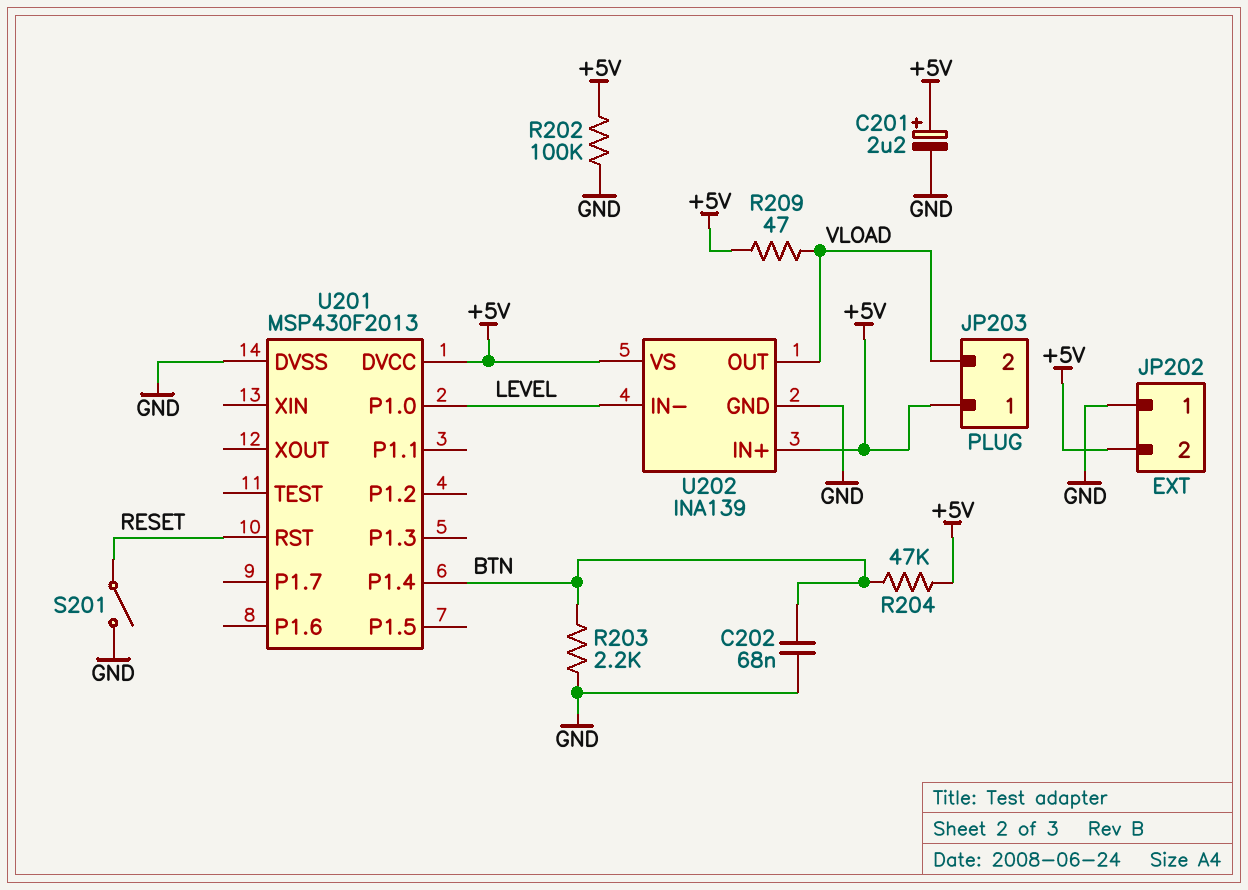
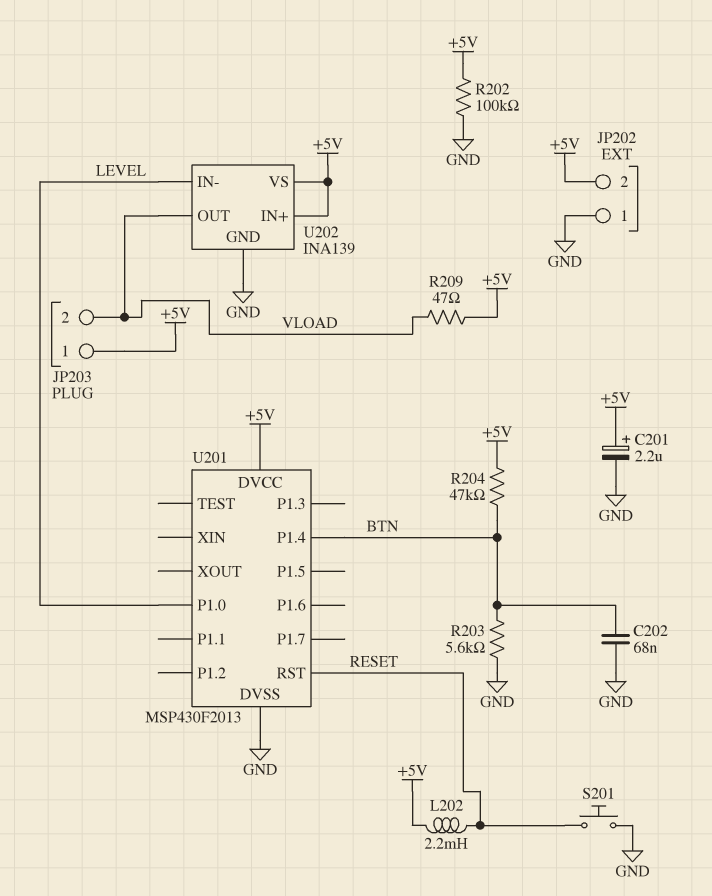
L202: none -> 2.2mH (+5V, RESET)
R203: 2.2k (BTN, GND) -> 5.6k (BTN, GND)
S201: switch (GND, RESET) -> button (GND, RESET)

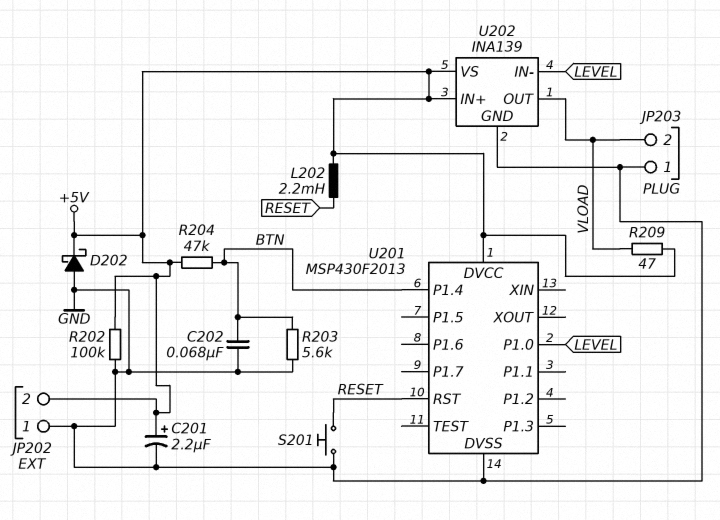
D202: none -> schottky (A GND, K +5V)
JP203 pin 1: +5V -> GND

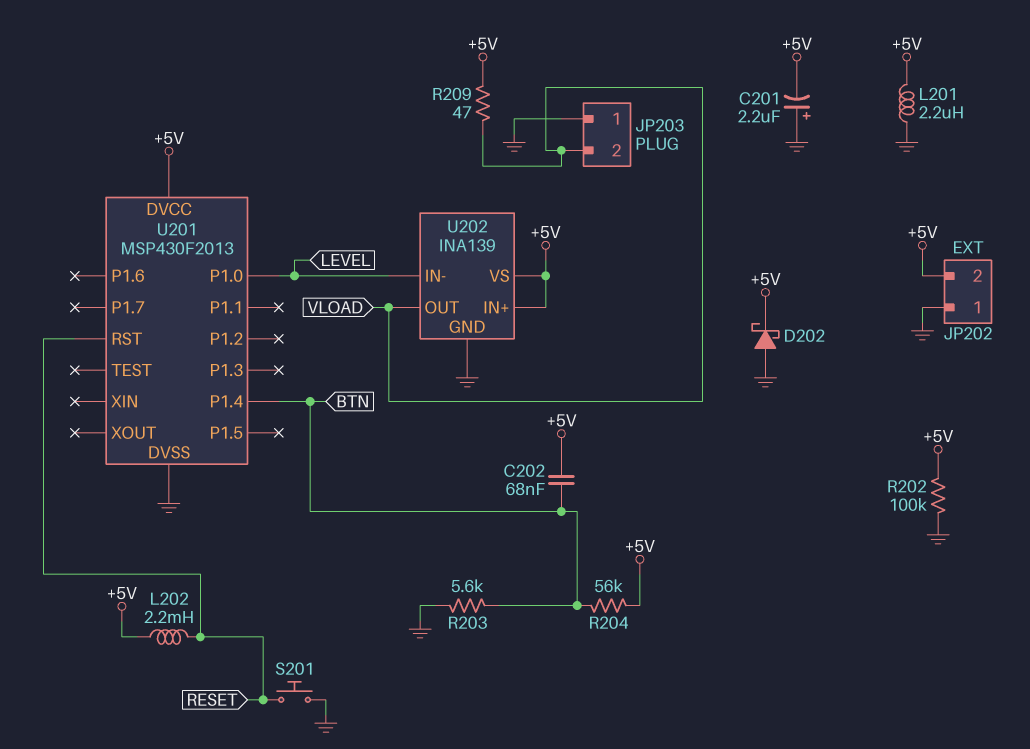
C201: 2.2uF (plus +5V, minus GND) -> 2.2uF (plus GND, minus +5V)
C202: 68nF (BTN, GND) -> 68nF (+5V, BTN)
L201: none -> 2.2uH (+5V, GND)
R204: 47k (+5V, BTN) -> 56k (+5V, BTN)

